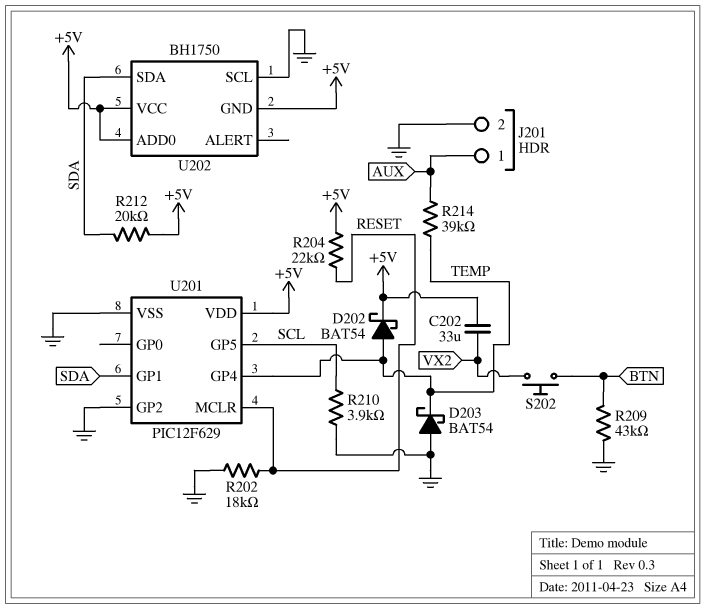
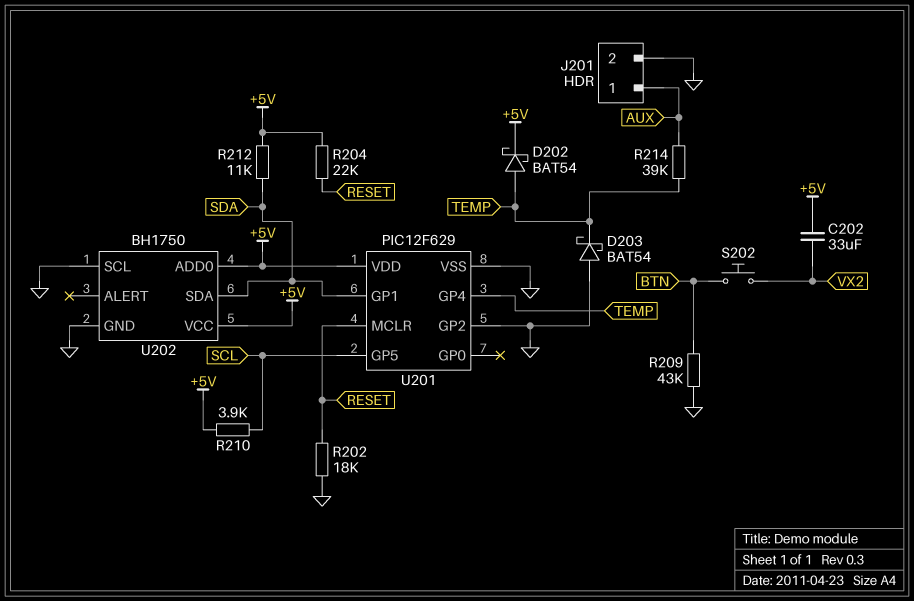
R210: 3.9k (GND, SCL) -> 3.9k (+5V, SCL)
R212: 20k (+5V, SDA) -> 11k (+5V, SDA)
U202 pin GND: +5V -> GND

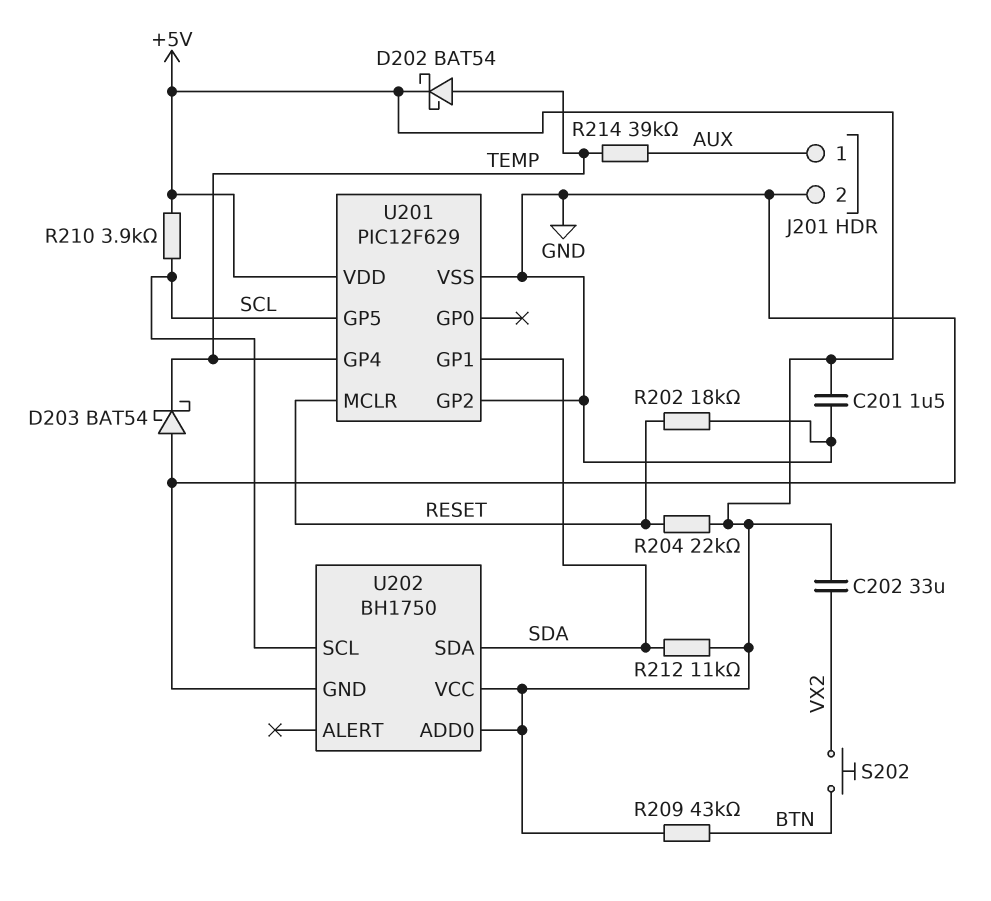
C201: none -> 1.5uF (+5V, GND)
R209: 43k (BTN, GND) -> 43k (+5V, BTN)
U202 pin SCL: GND -> SCL

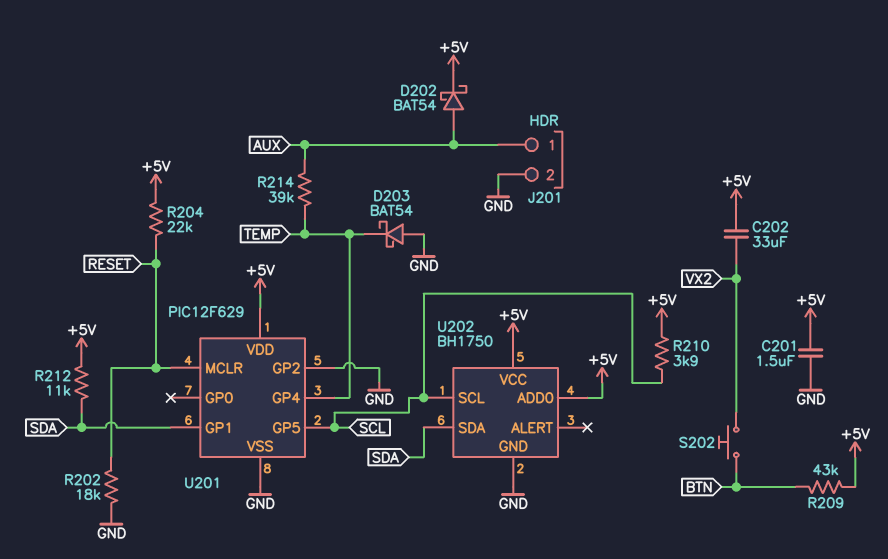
D202: schottky BAT54 (A TEMP, K +5V) -> schottky BAT54 (A AUX, K +5V)

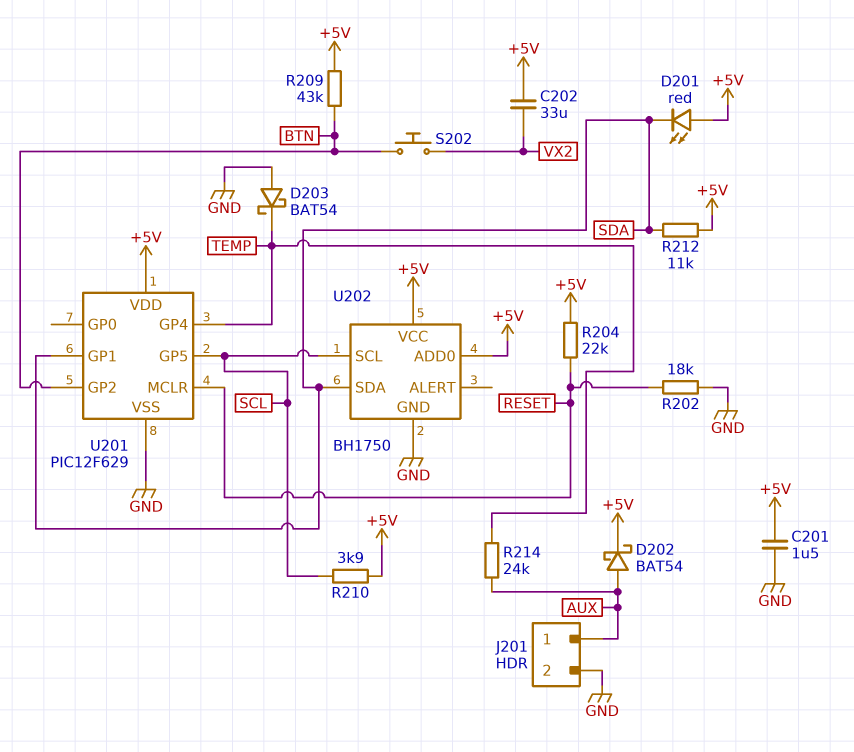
D201: none -> LED red (A +5V, K SDA)
R214: 39k (AUX, TEMP) -> 24k (AUX, TEMP)
U201 pin GP2: GND -> BTN

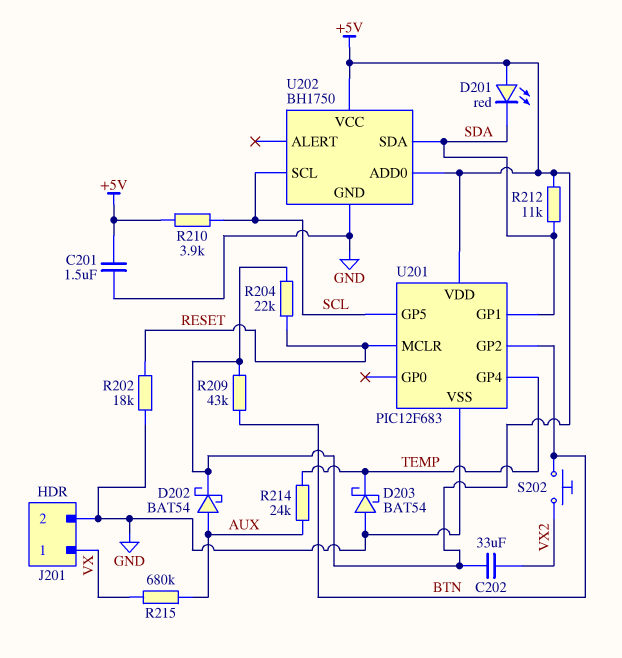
J201 pin 1: AUX -> VX
R215: none -> 680k (AUX, VX)
U201: PIC12F629 -> PIC12F683

